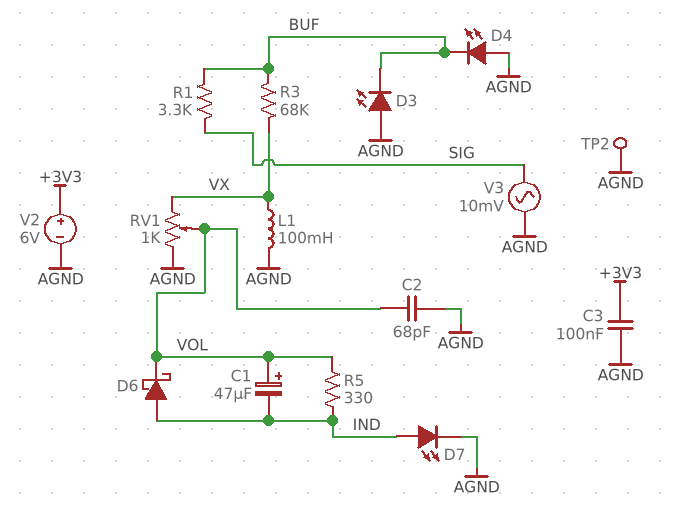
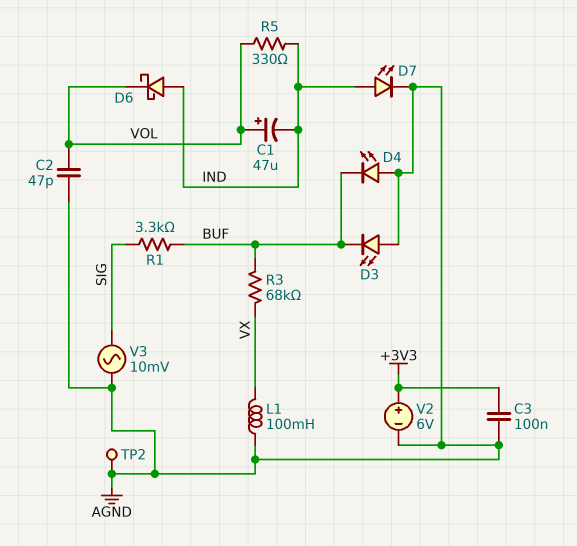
C2: 68pF (AGND, VOL) -> 47pF (AGND, VOL)
RV1: 1k (AGND, VX, wiper VOL) -> none

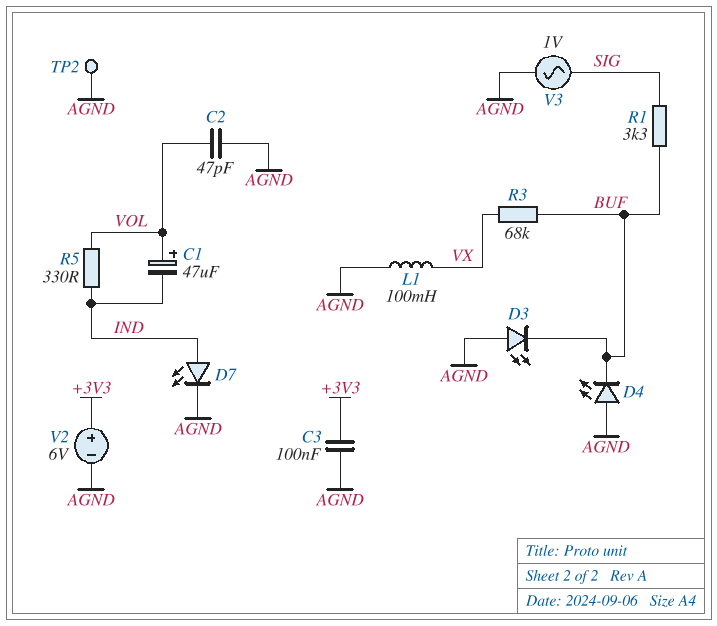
D6: schottky (A IND, K VOL) -> none
V3: AC 10mV (AGND, SIG) -> AC 1V (AGND, SIG)

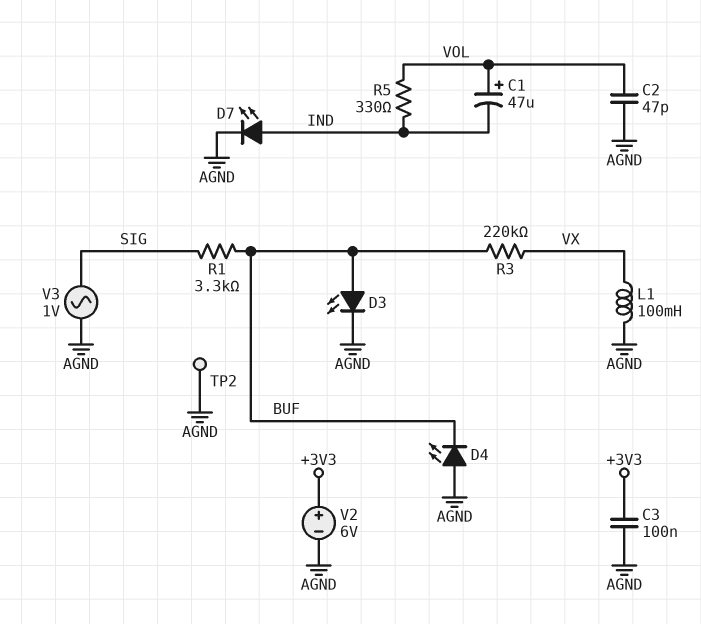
D3: LED (A AGND, K BUF) -> LED (A BUF, K AGND)
R3: 68k (BUF, VX) -> 220k (BUF, VX)

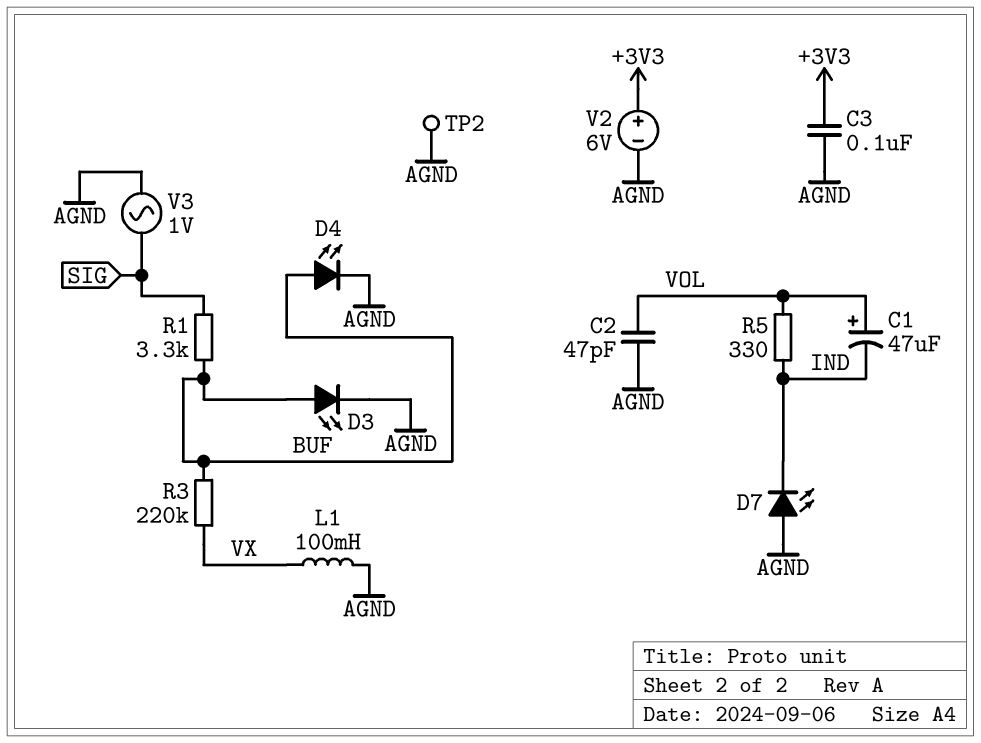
D4: LED (A AGND, K BUF) -> LED (A BUF, K AGND)
D7: LED (A IND, K AGND) -> LED (A AGND, K IND)

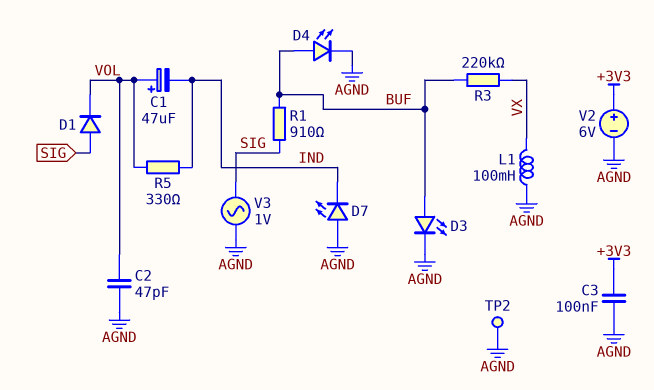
D1: none -> diode (A SIG, K VOL)
R1: 3.3k (BUF, SIG) -> 910 (BUF, SIG)

